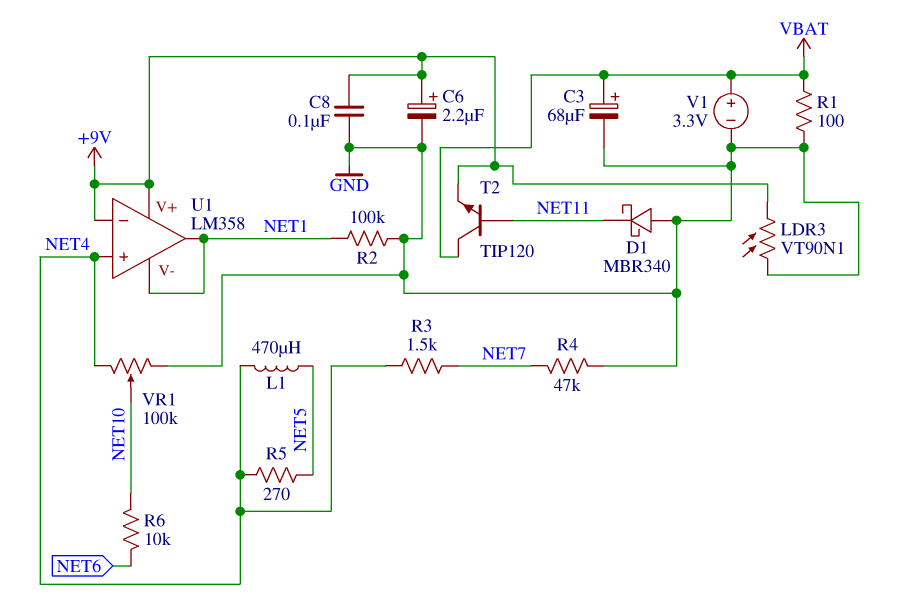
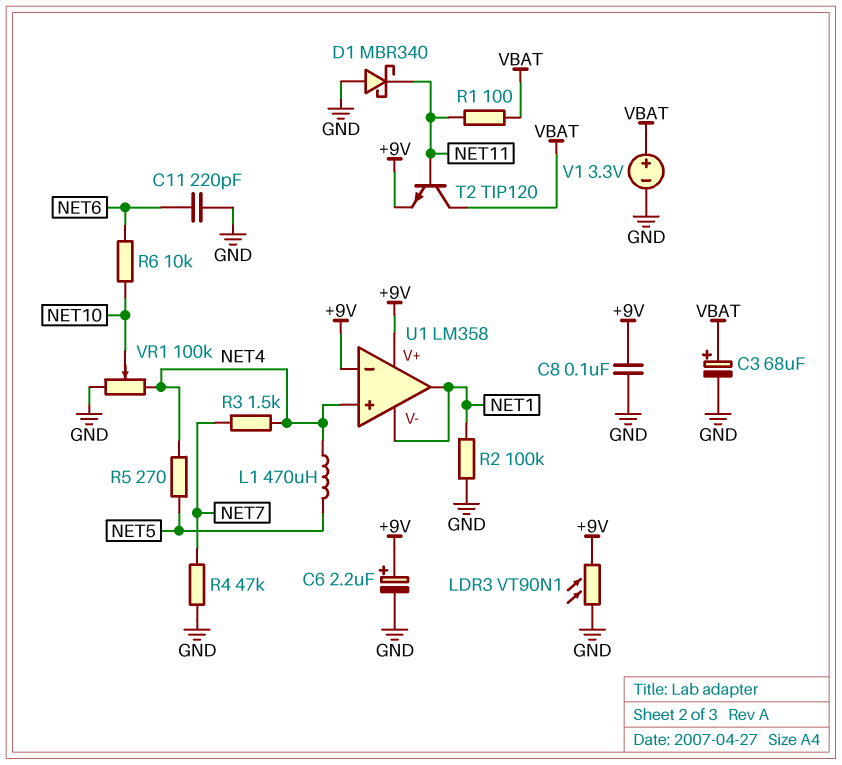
C11: none -> 220pF (GND, NET6)
R1: 100 (GND, VBAT) -> 100 (NET11, VBAT)

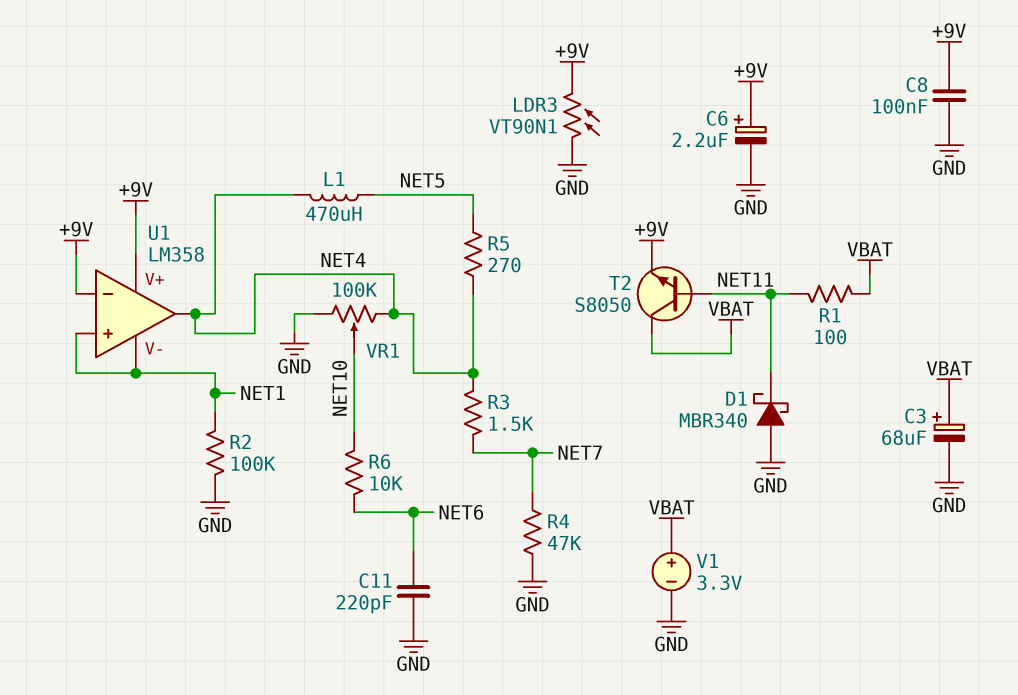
T2: NPN TIP120 (B NET11, C VBAT, E +9V) -> NPN S8050 (B NET11, C VBAT, E +9V)
U1 pin in+: NET4 -> NET1
U1 pin out: NET1 -> NET4

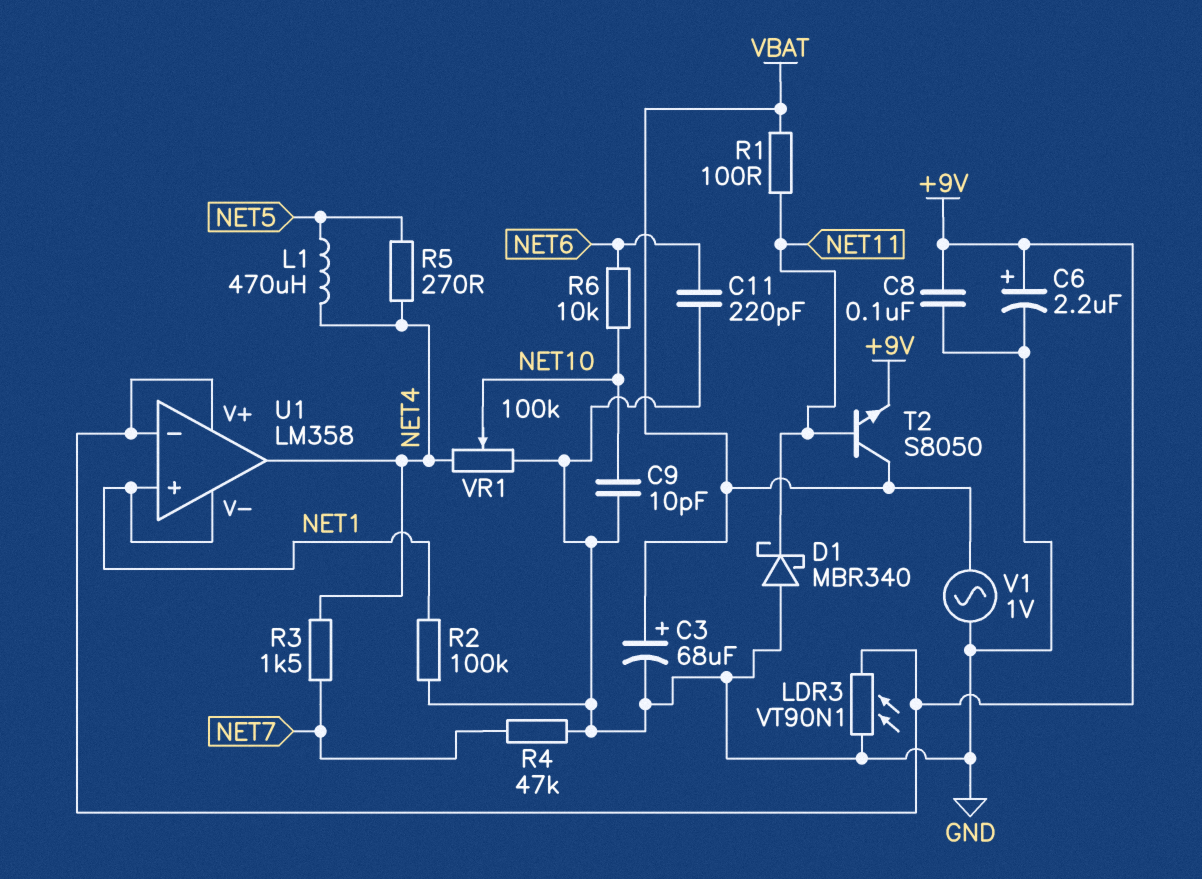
C9: none -> 10pF (GND, NET10)
V1: 3.3V (plus VBAT, minus GND) -> AC 1V (GND, VBAT)

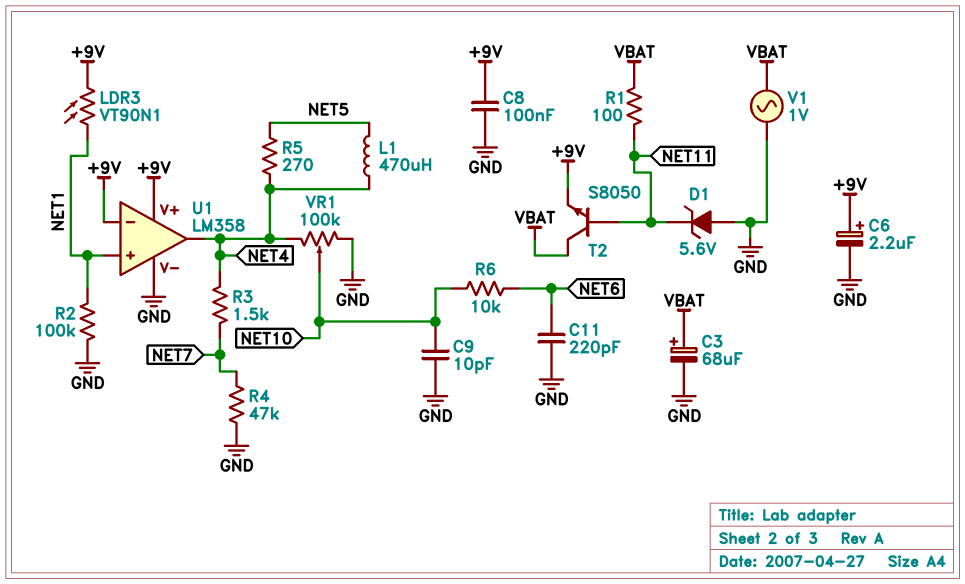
D1: schottky MBR340 (A GND, K NET11) -> zener 5.6V (A GND, K NET11)
LDR3: VT90N1 (+9V, GND) -> VT90N1 (+9V, NET1)
U1 pin V-: NET1 -> GND

